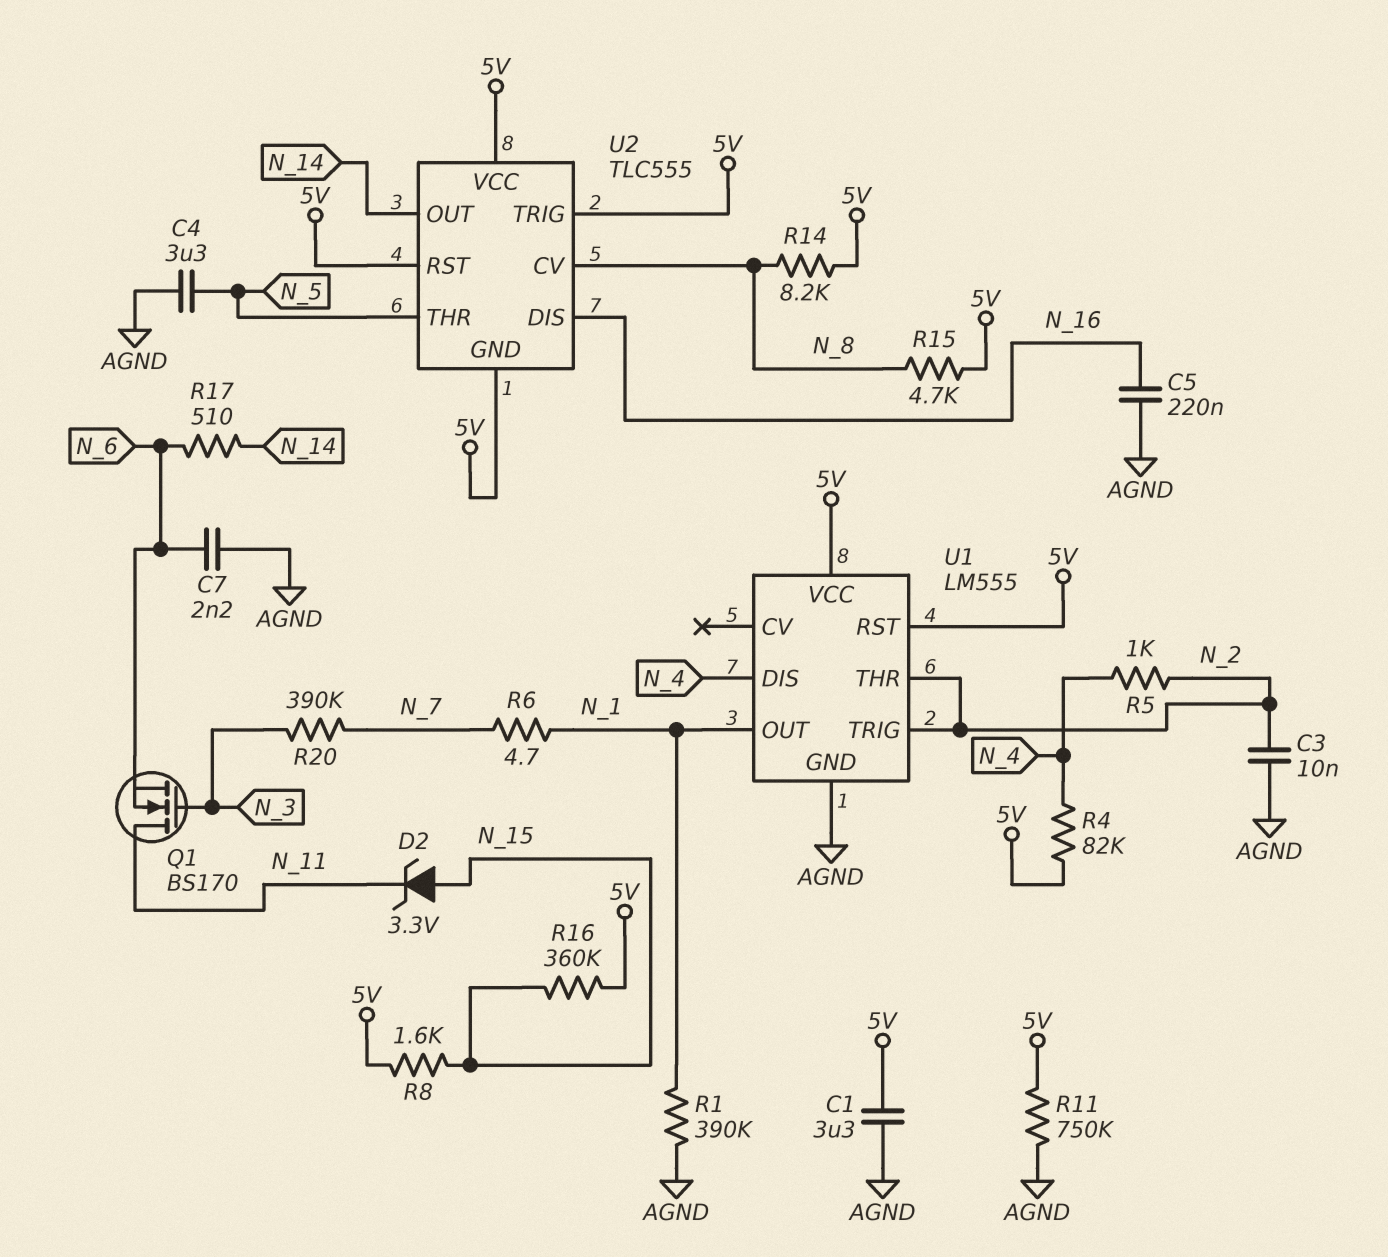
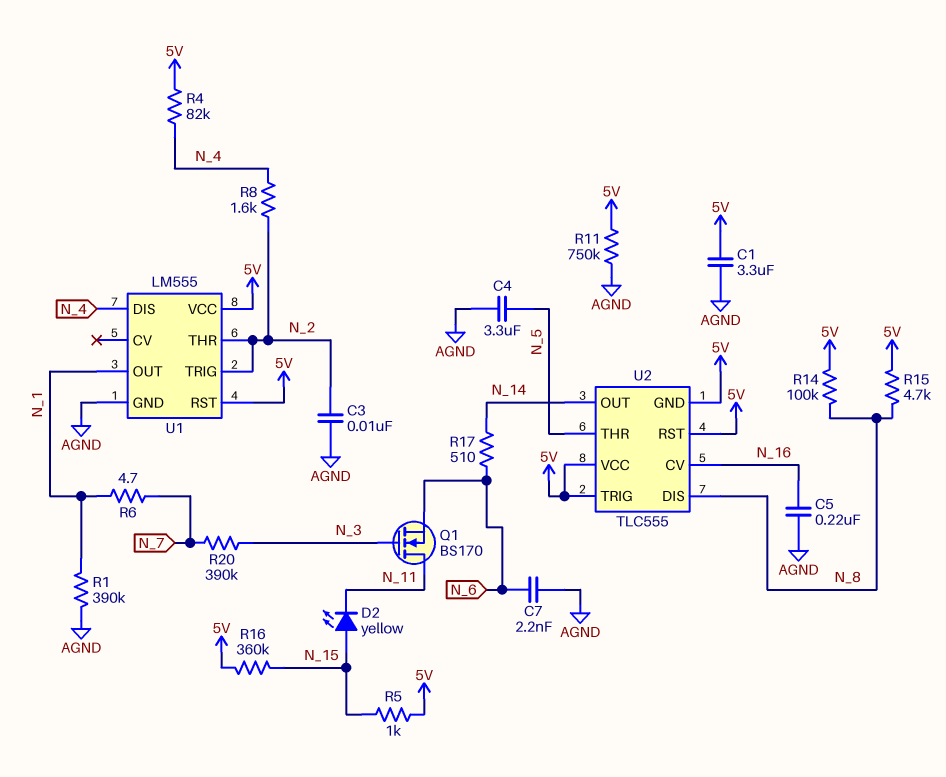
D2: zener 3.3V (A N_15, K N_11) -> LED yellow (A N_15, K N_11)
R5: 1k (N_2, N_4) -> 1k (5V, N_15)
R8: 1.6k (5V, N_15) -> 1.6k (N_2, N_4)
R14: 8.2k (5V, N_8) -> 100k (5V, N_8)
U2 pin CV: N_8 -> N_16
U2 pin DIS: N_16 -> N_8

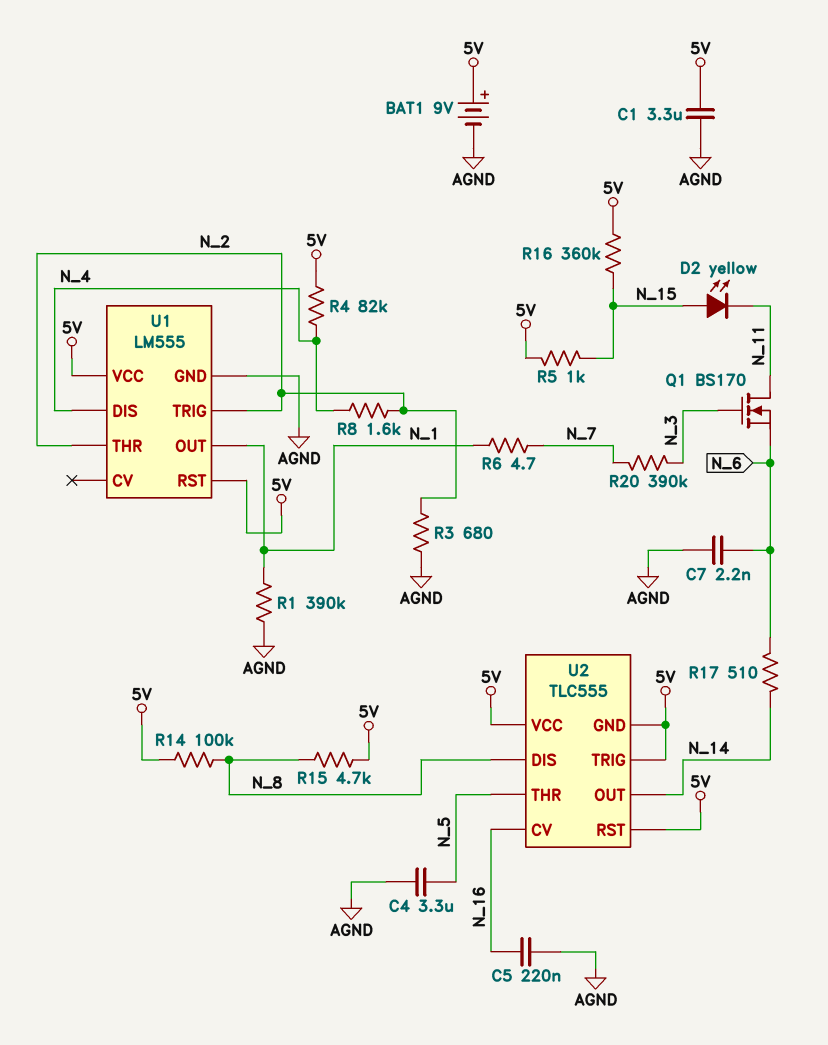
BAT1: none -> 9V (plus 5V, minus AGND)
C3: 10nF (AGND, N_2) -> none
R3: none -> 680 (AGND, N_2)
R11: 750k (5V, AGND) -> none

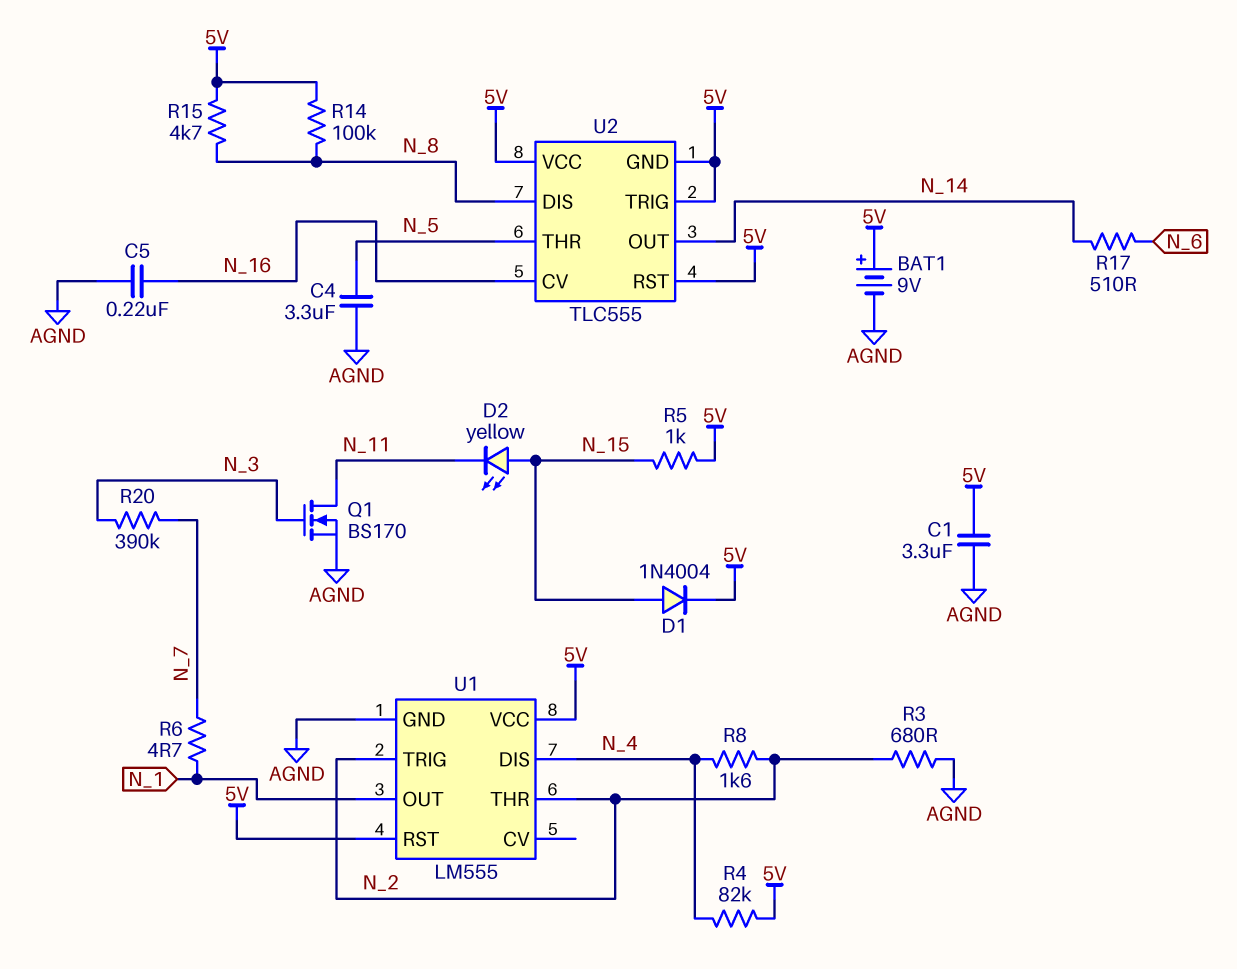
C7: 2.2nF (AGND, N_6) -> none
D1: none -> diode 1N4004 (A N_15, K 5V)
Q1: NMOS BS170 (G N_3, D N_11, S N_6) -> NMOS BS170 (G N_3, D N_11, S AGND)
R1: 390k (AGND, N_1) -> none
R16: 360k (5V, N_15) -> none

